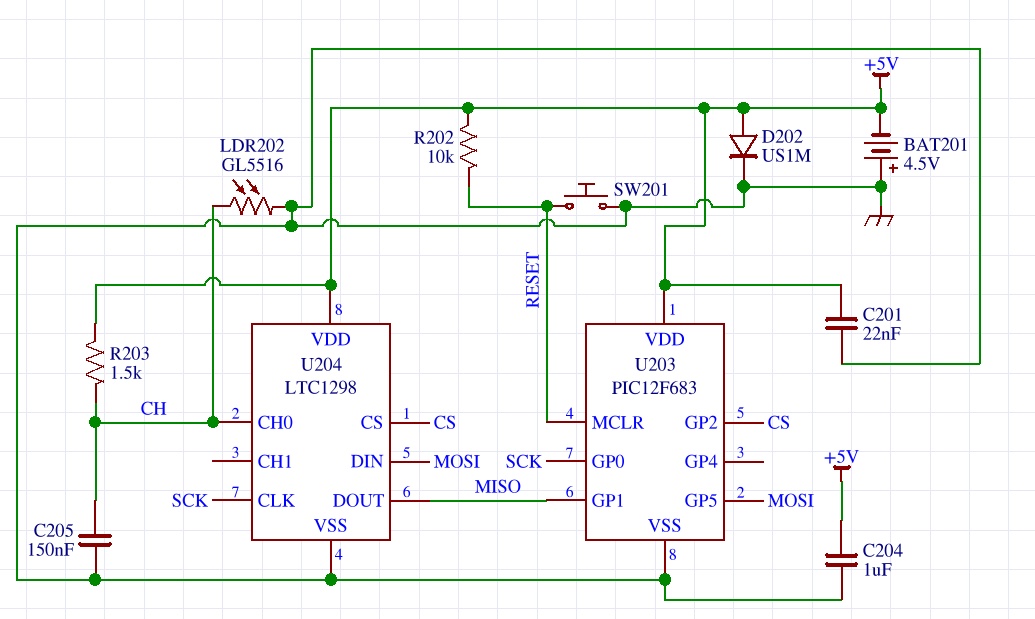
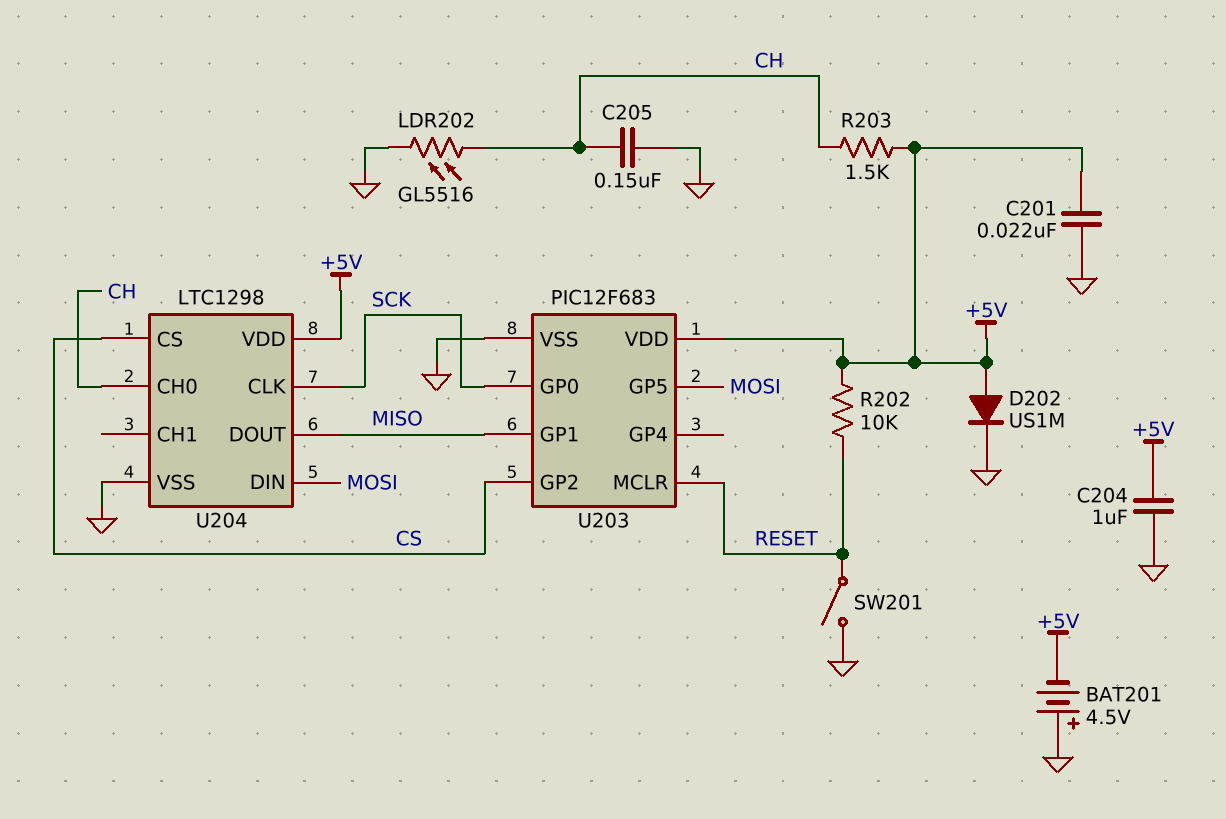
SW201: button (GND, RESET) -> switch (GND, RESET)

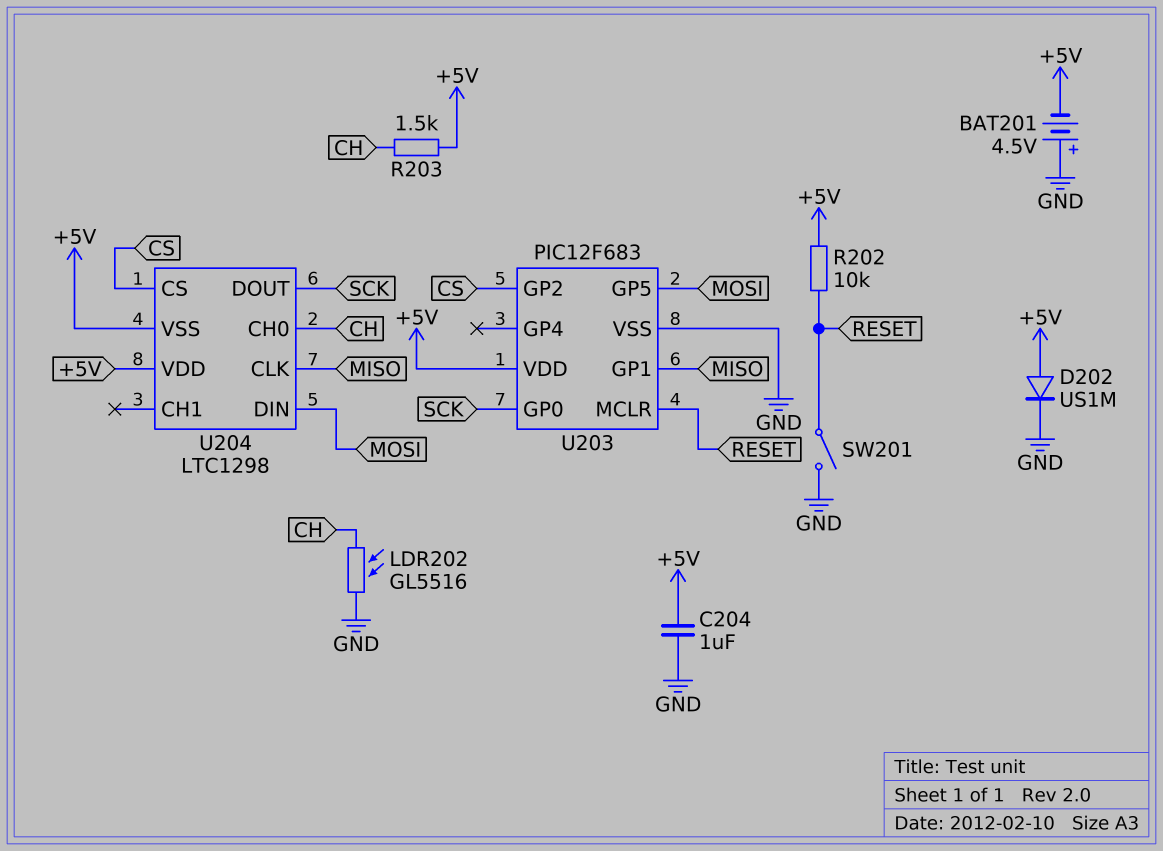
C201: 22nF (+5V, GND) -> none
C205: 150nF (CH, GND) -> none
U204 pin CLK: SCK -> MISO
U204 pin DOUT: MISO -> SCK
U204 pin VSS: GND -> +5V

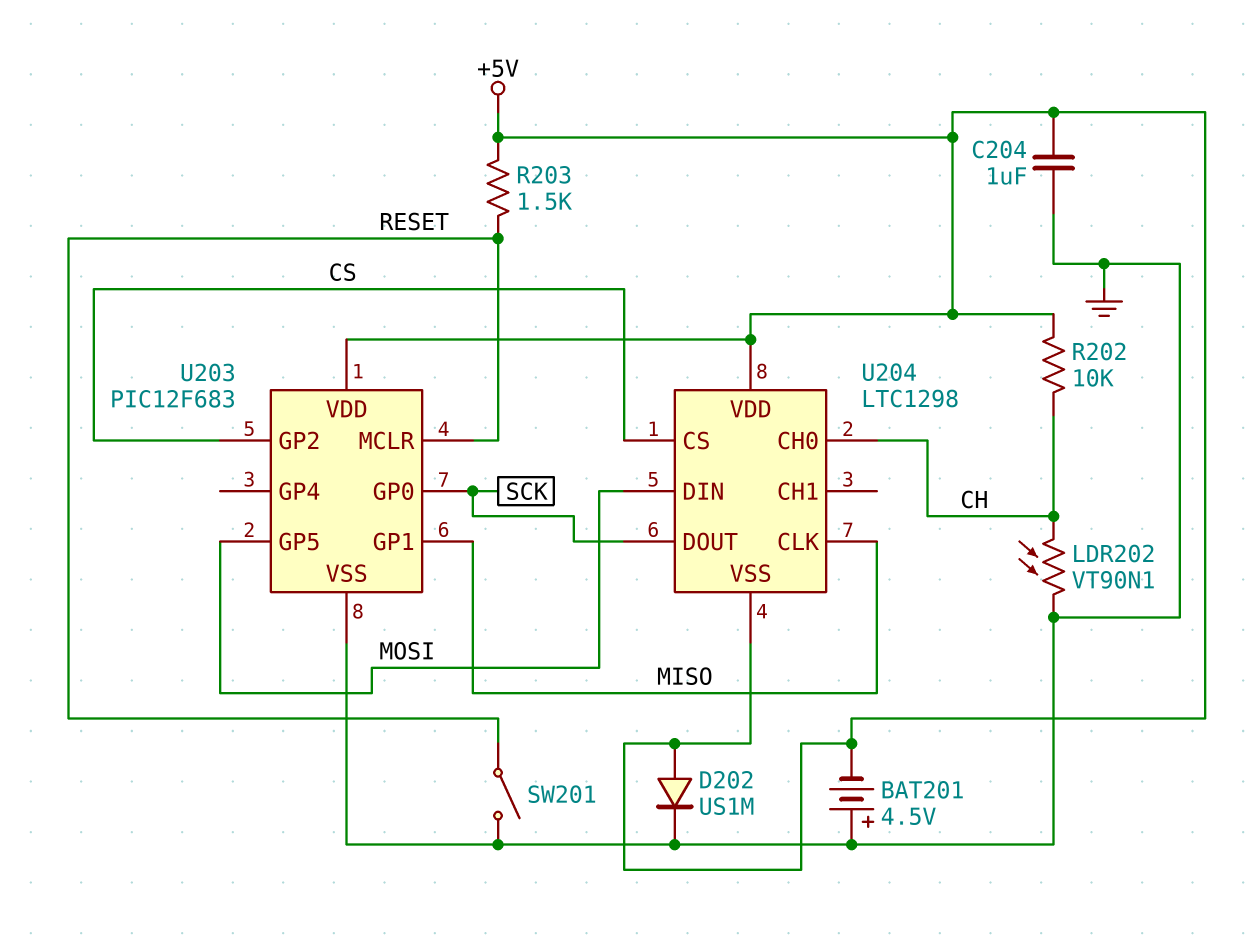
LDR202: GL5516 (CH, GND) -> VT90N1 (CH, GND)
R202: 10k (+5V, RESET) -> 10k (+5V, CH)
R203: 1.5k (+5V, CH) -> 1.5k (+5V, RESET)

